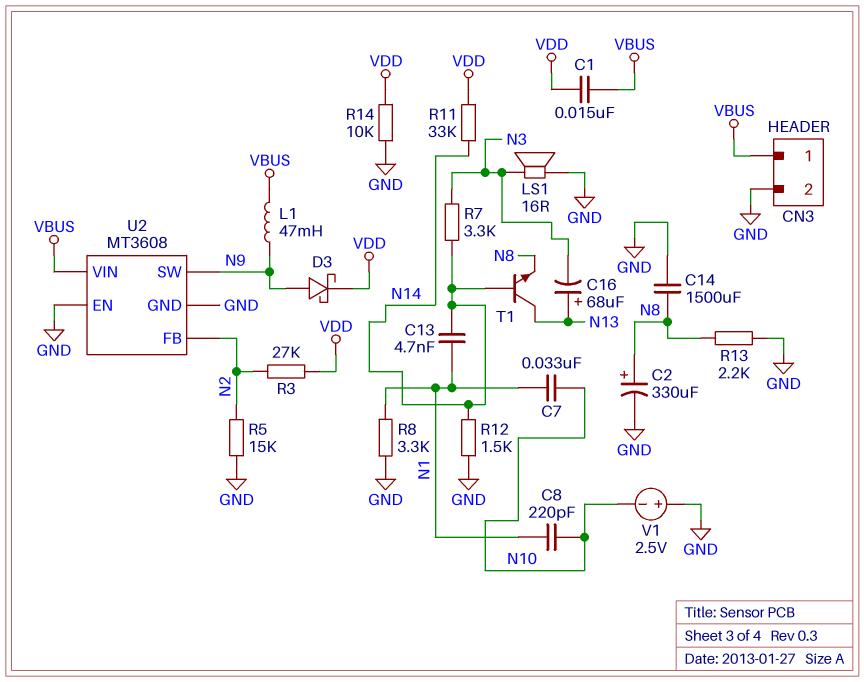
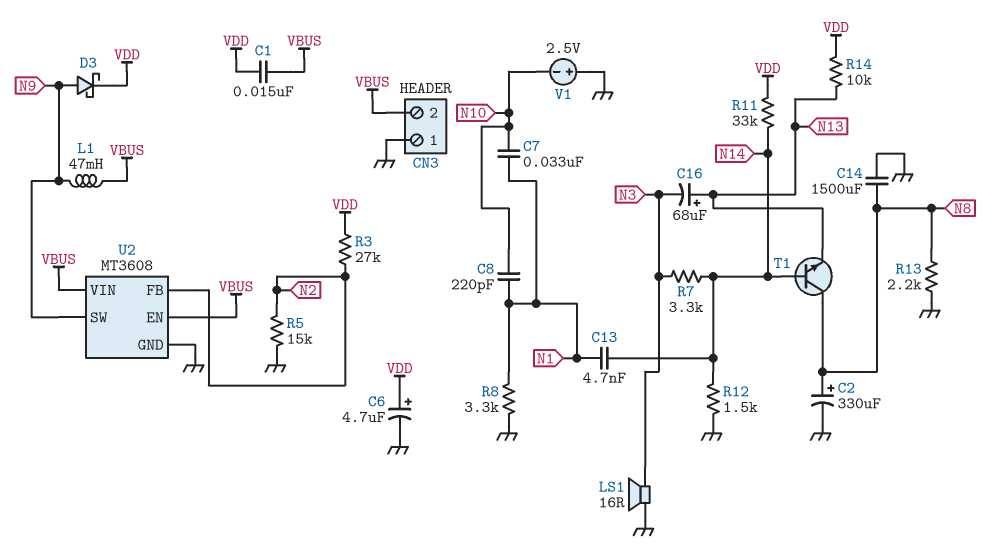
C6: none -> 4.7uF (plus VDD, minus GND)
CN3 pin 1: VBUS -> GND
CN3 pin 2: GND -> VBUS
R14: 10k (GND, VDD) -> 10k (N13, VDD)
T1: NPN (B N14, C N13, E N8) -> NPN (B N14, C N8, E N13)
U2 pin EN: GND -> VBUS

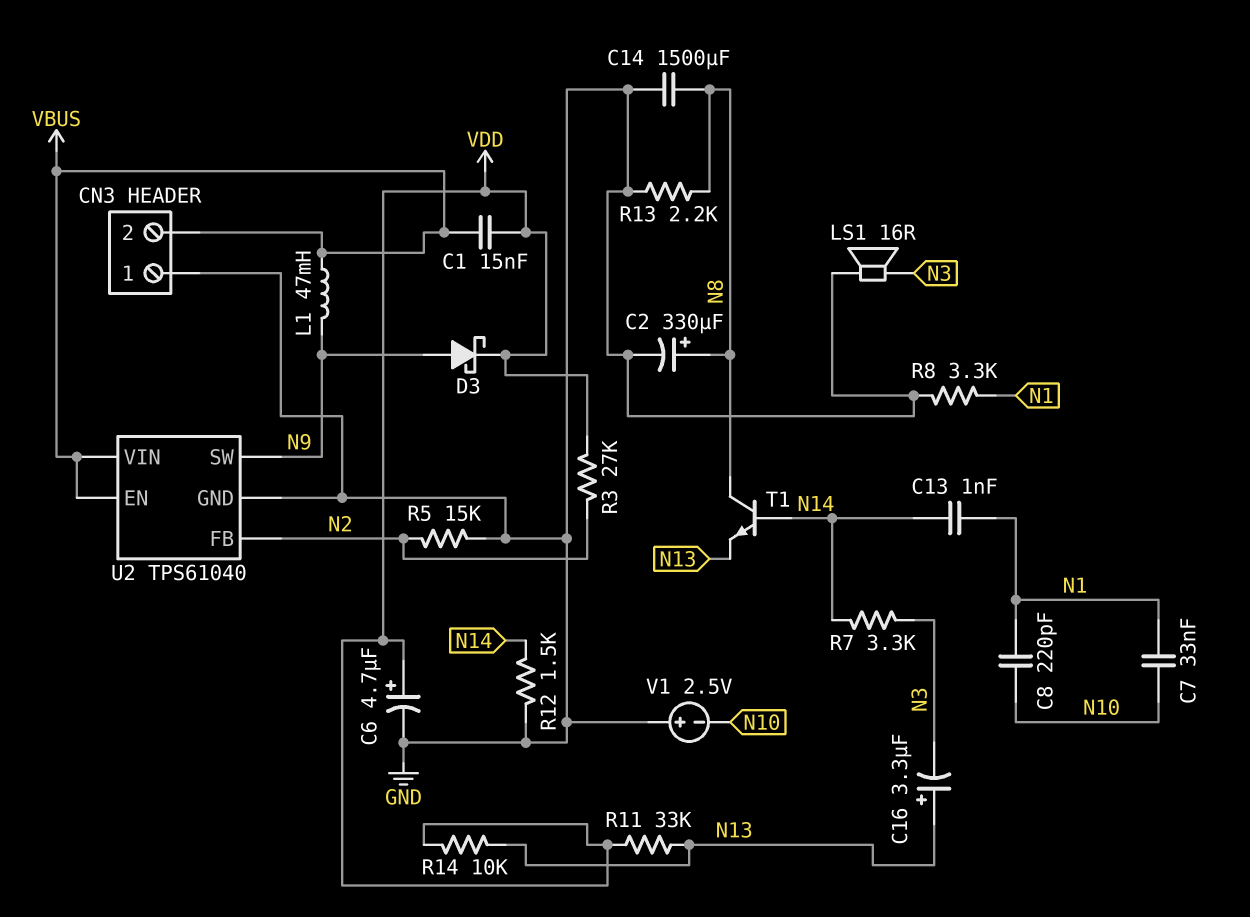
C13: 4.7nF (N1, N14) -> 1nF (N1, N14)
C16: 68uF (plus N13, minus N3) -> 3.3uF (plus N13, minus N3)
R11: 33k (N14, VDD) -> 33k (N13, VDD)
U2: MT3608 -> TPS61040

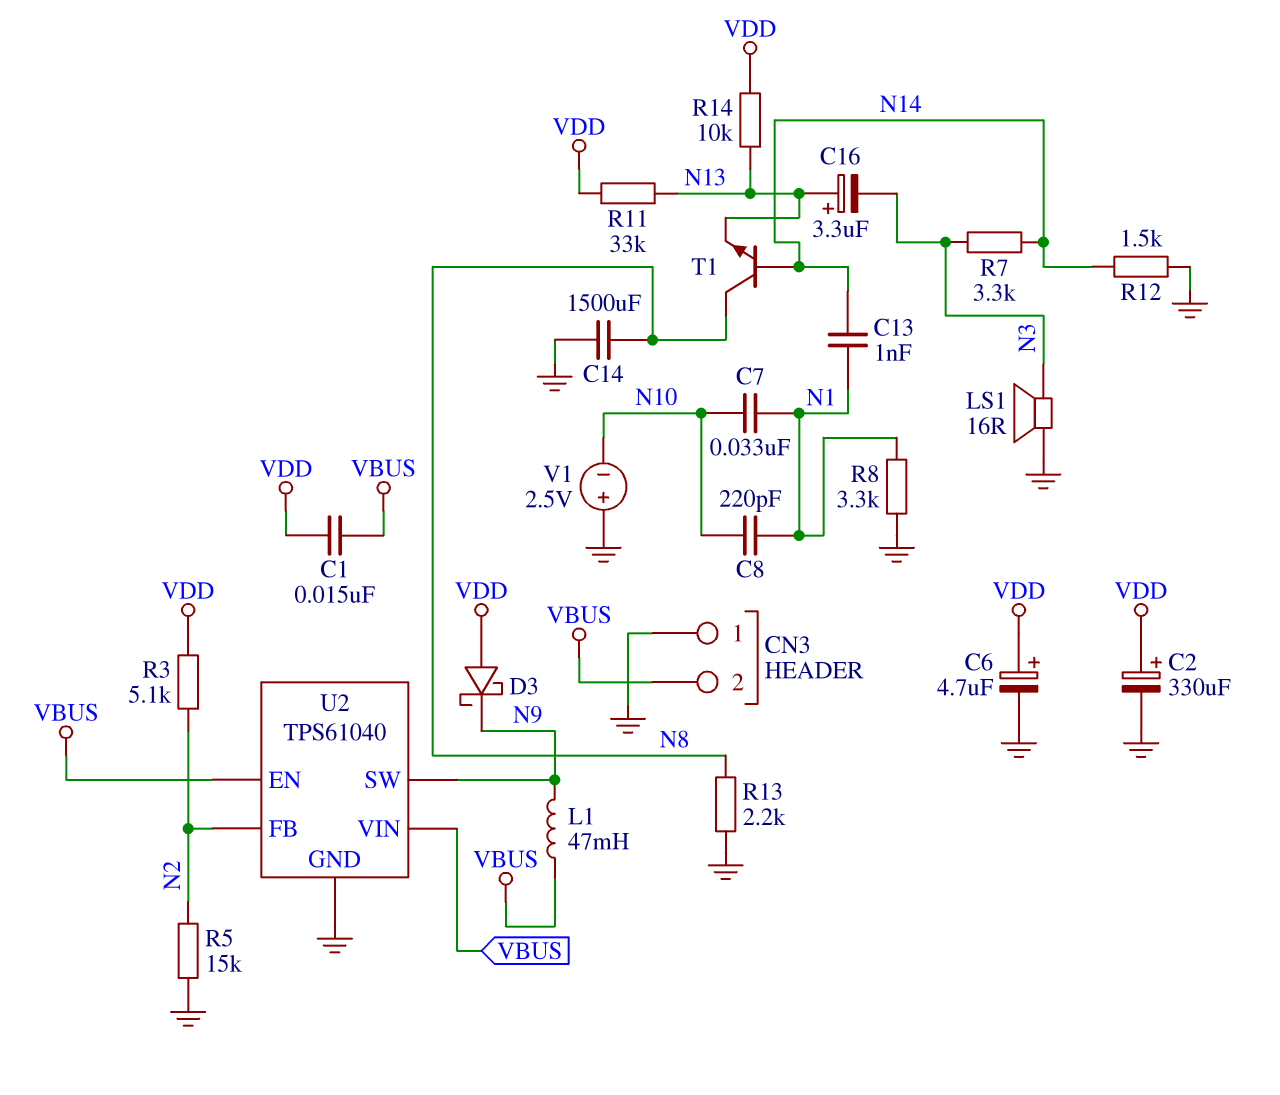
C2: 330uF (plus N8, minus GND) -> 330uF (plus VDD, minus GND)
D3: schottky (A N9, K VDD) -> schottky (A VDD, K N9)
R3: 27k (N2, VDD) -> 5.1k (N2, VDD)

